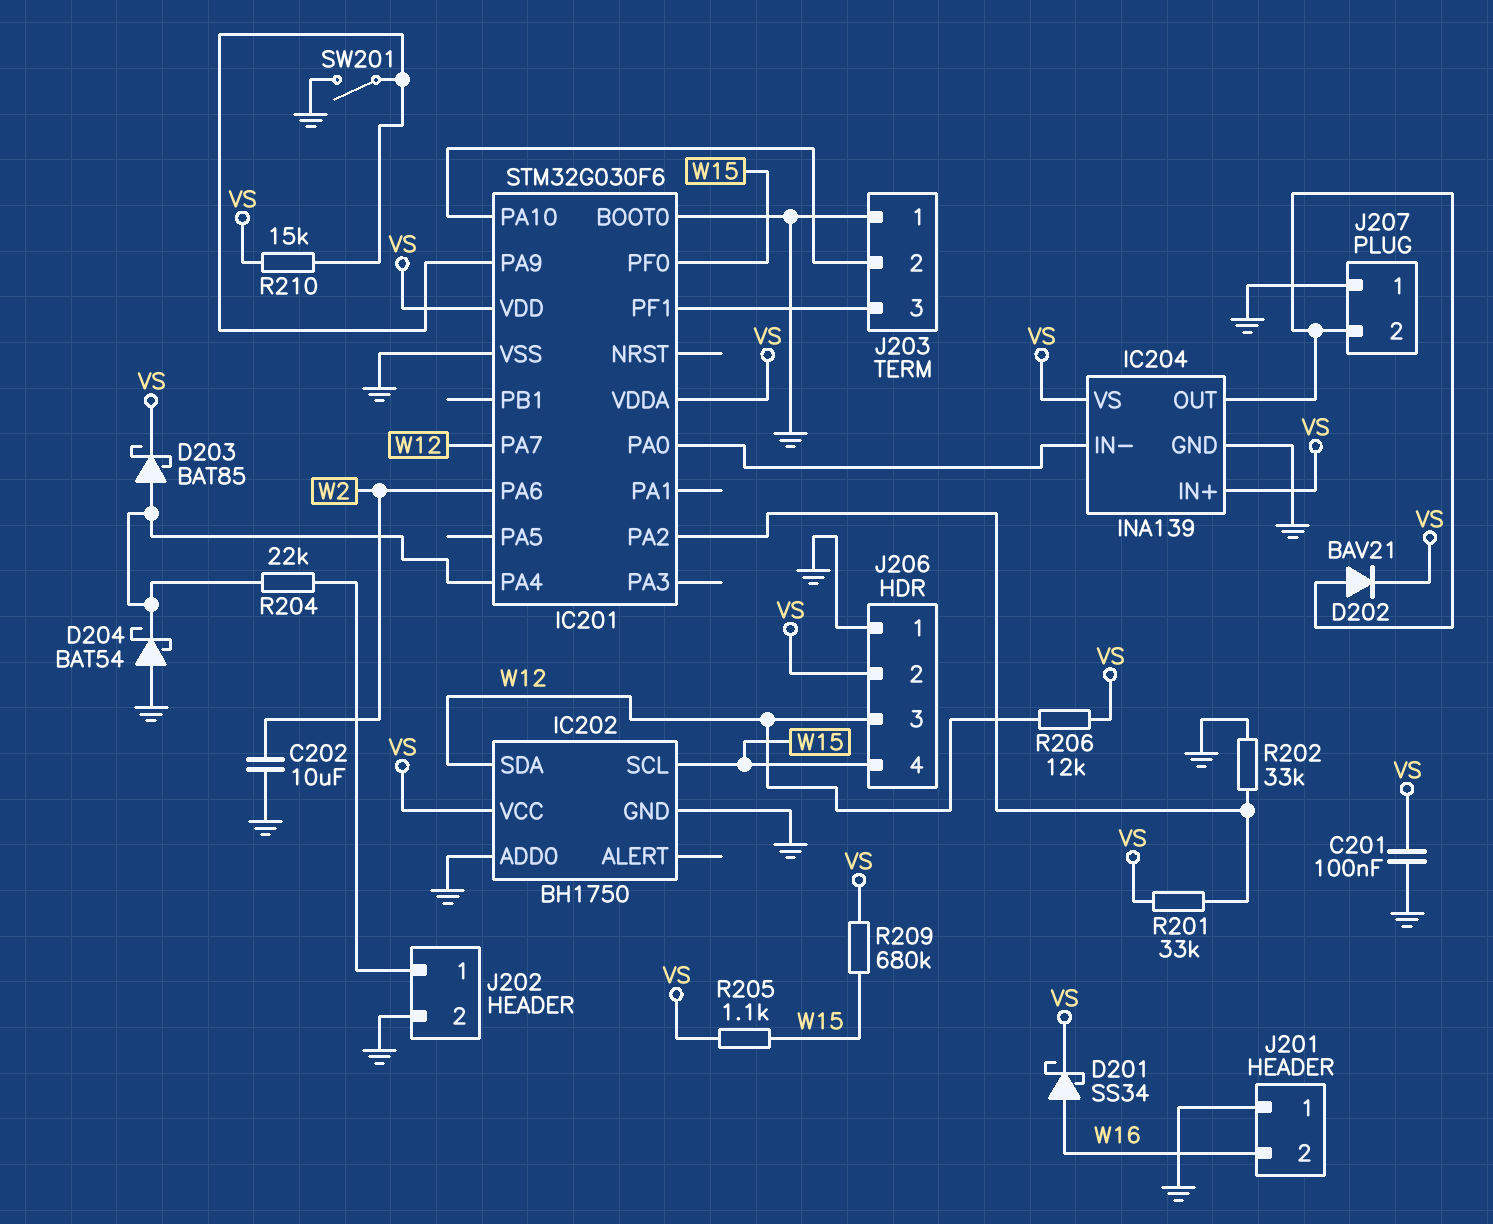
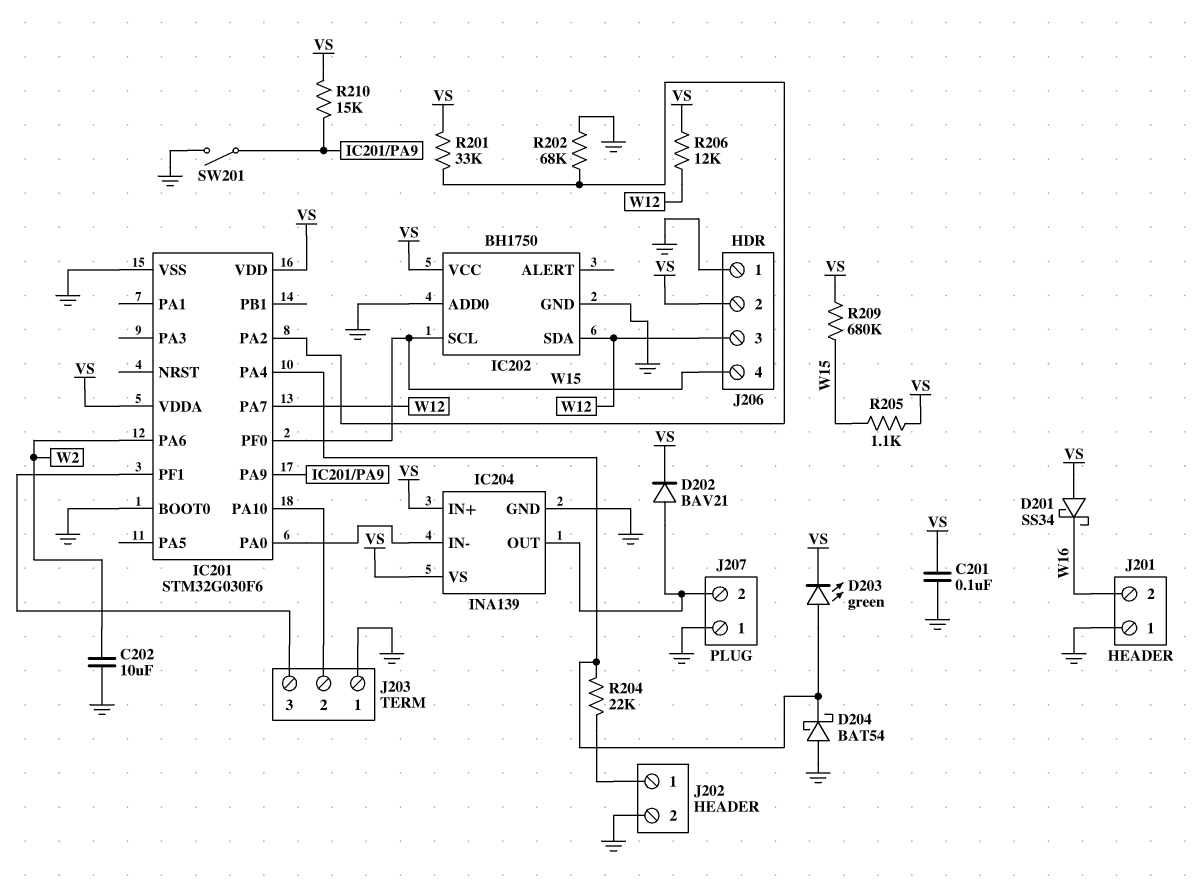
D201: schottky SS34 (A W16, K VS) -> schottky SS34 (A VS, K W16)
D203: schottky BAT85 (A IC201/PA4, K VS) -> LED green (A IC201/PA4, K VS)
R202: 33k (GND, IC201/PA2) -> 68k (GND, IC201/PA2)

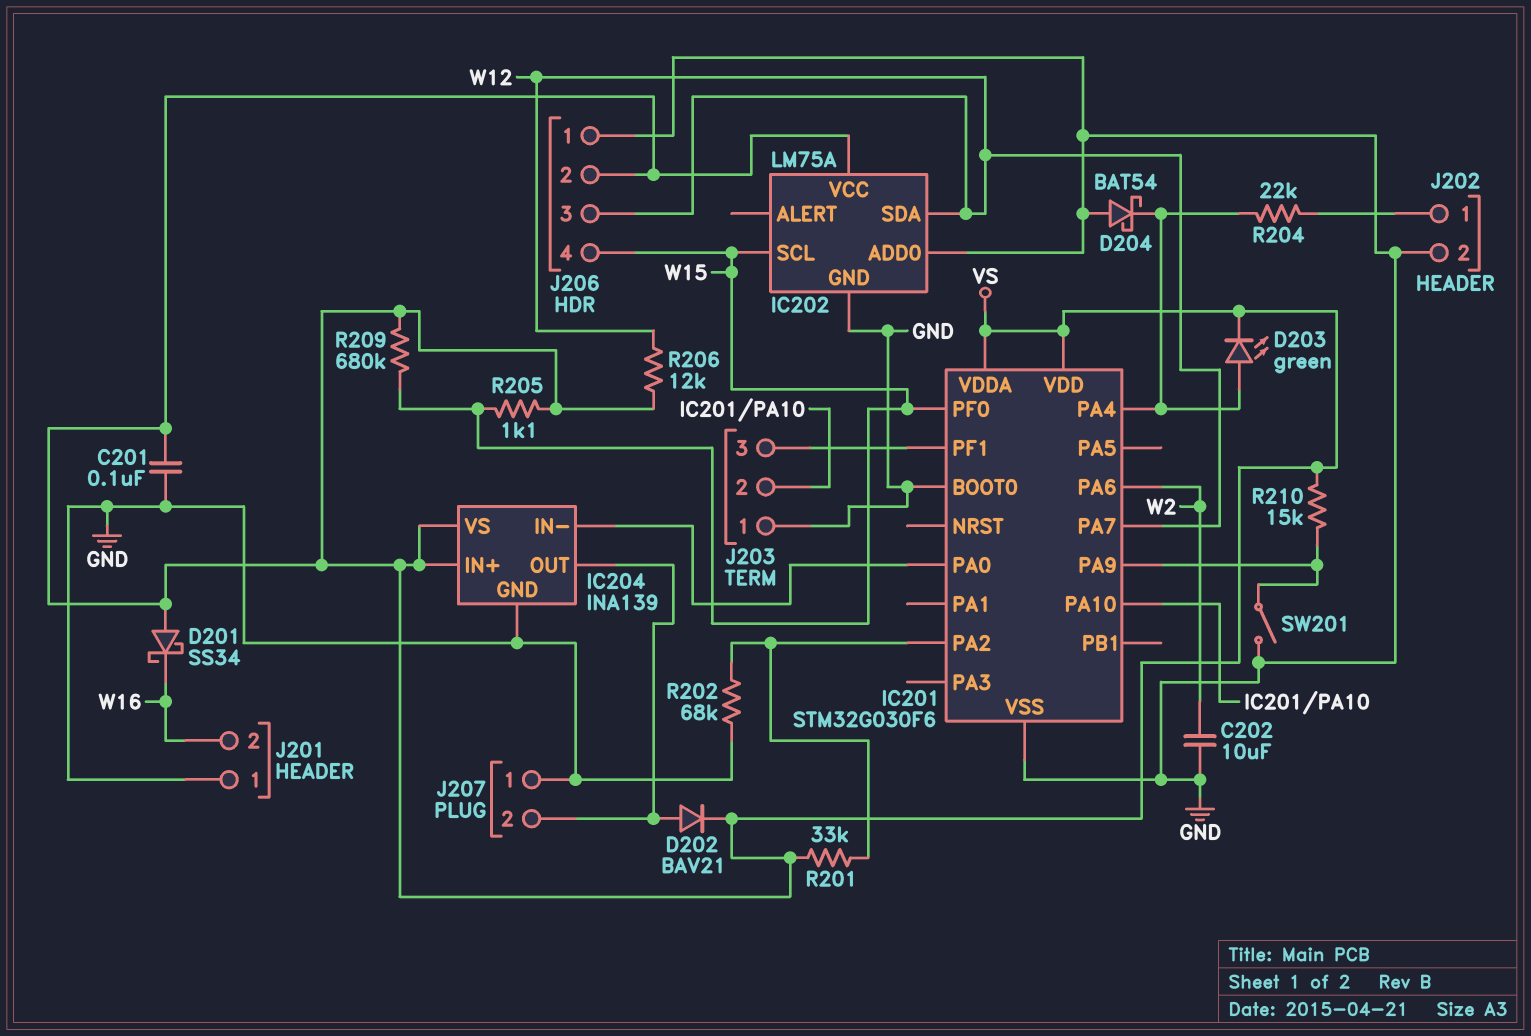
IC202: BH1750 -> LM75A

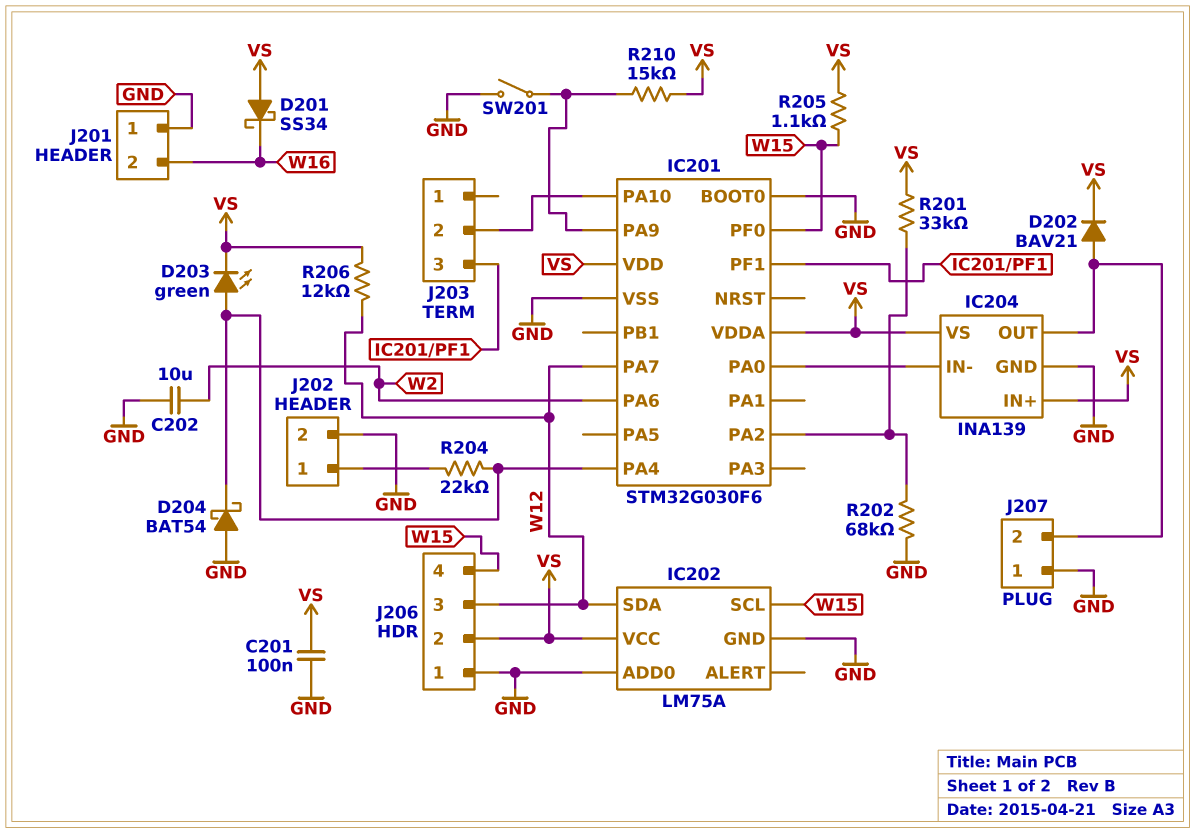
J203 pin 1: GND -> none
R209: 680k (VS, W15) -> none

